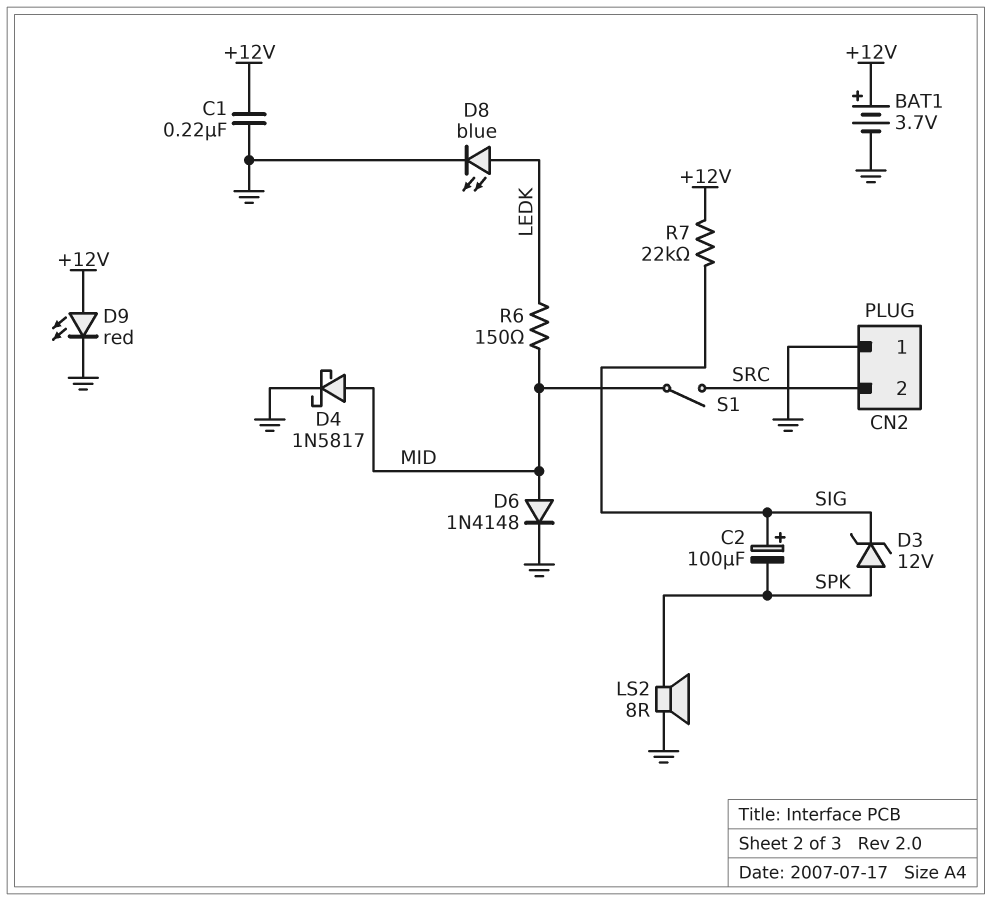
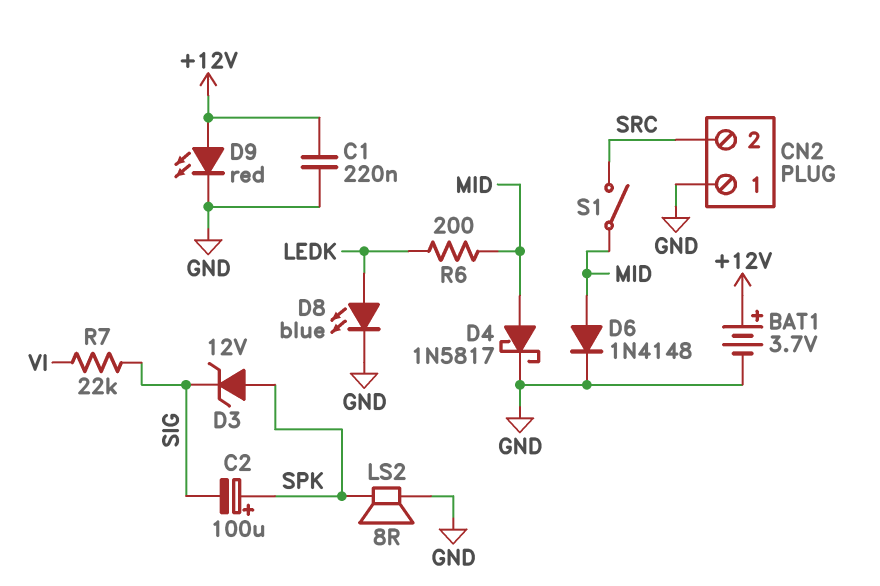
C2: 100uF (plus SIG, minus SPK) -> 100uF (plus SPK, minus SIG)
R6: 150 (LEDK, MID) -> 200 (LEDK, MID)
R7: 22k (+12V, SIG) -> 22k (SIG, VI)

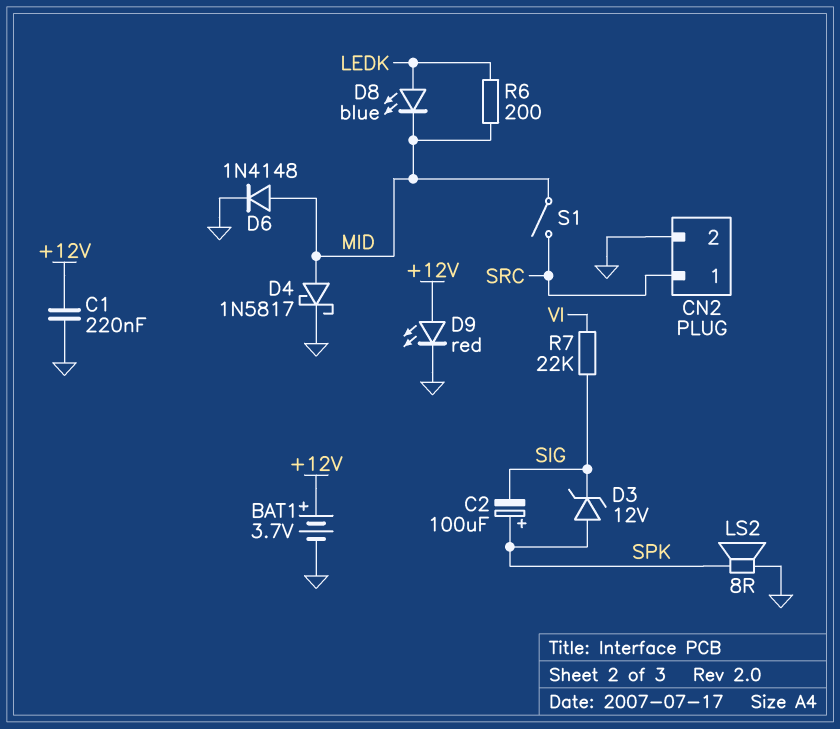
CN2 pin 1: GND -> SRC
CN2 pin 2: SRC -> GND
D8: LED blue (A LEDK, K GND) -> LED blue (A LEDK, K MID)

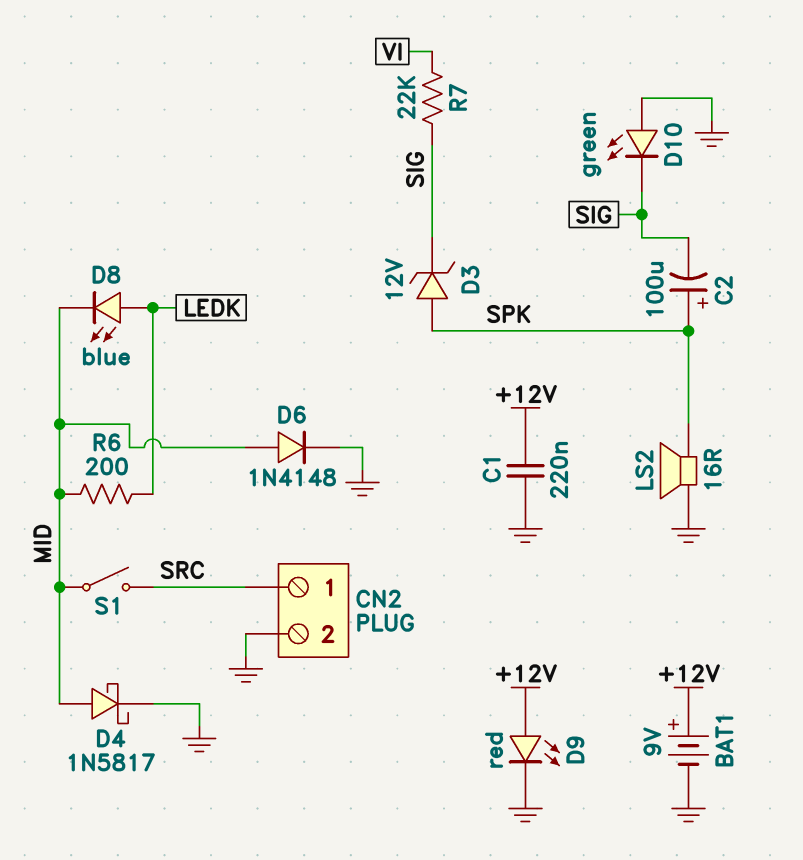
BAT1: 3.7V (plus +12V, minus GND) -> 9V (plus +12V, minus GND)
D10: none -> LED green (A GND, K SIG)
LS2: speaker 8R (GND, SPK) -> speaker 16R (GND, SPK)

